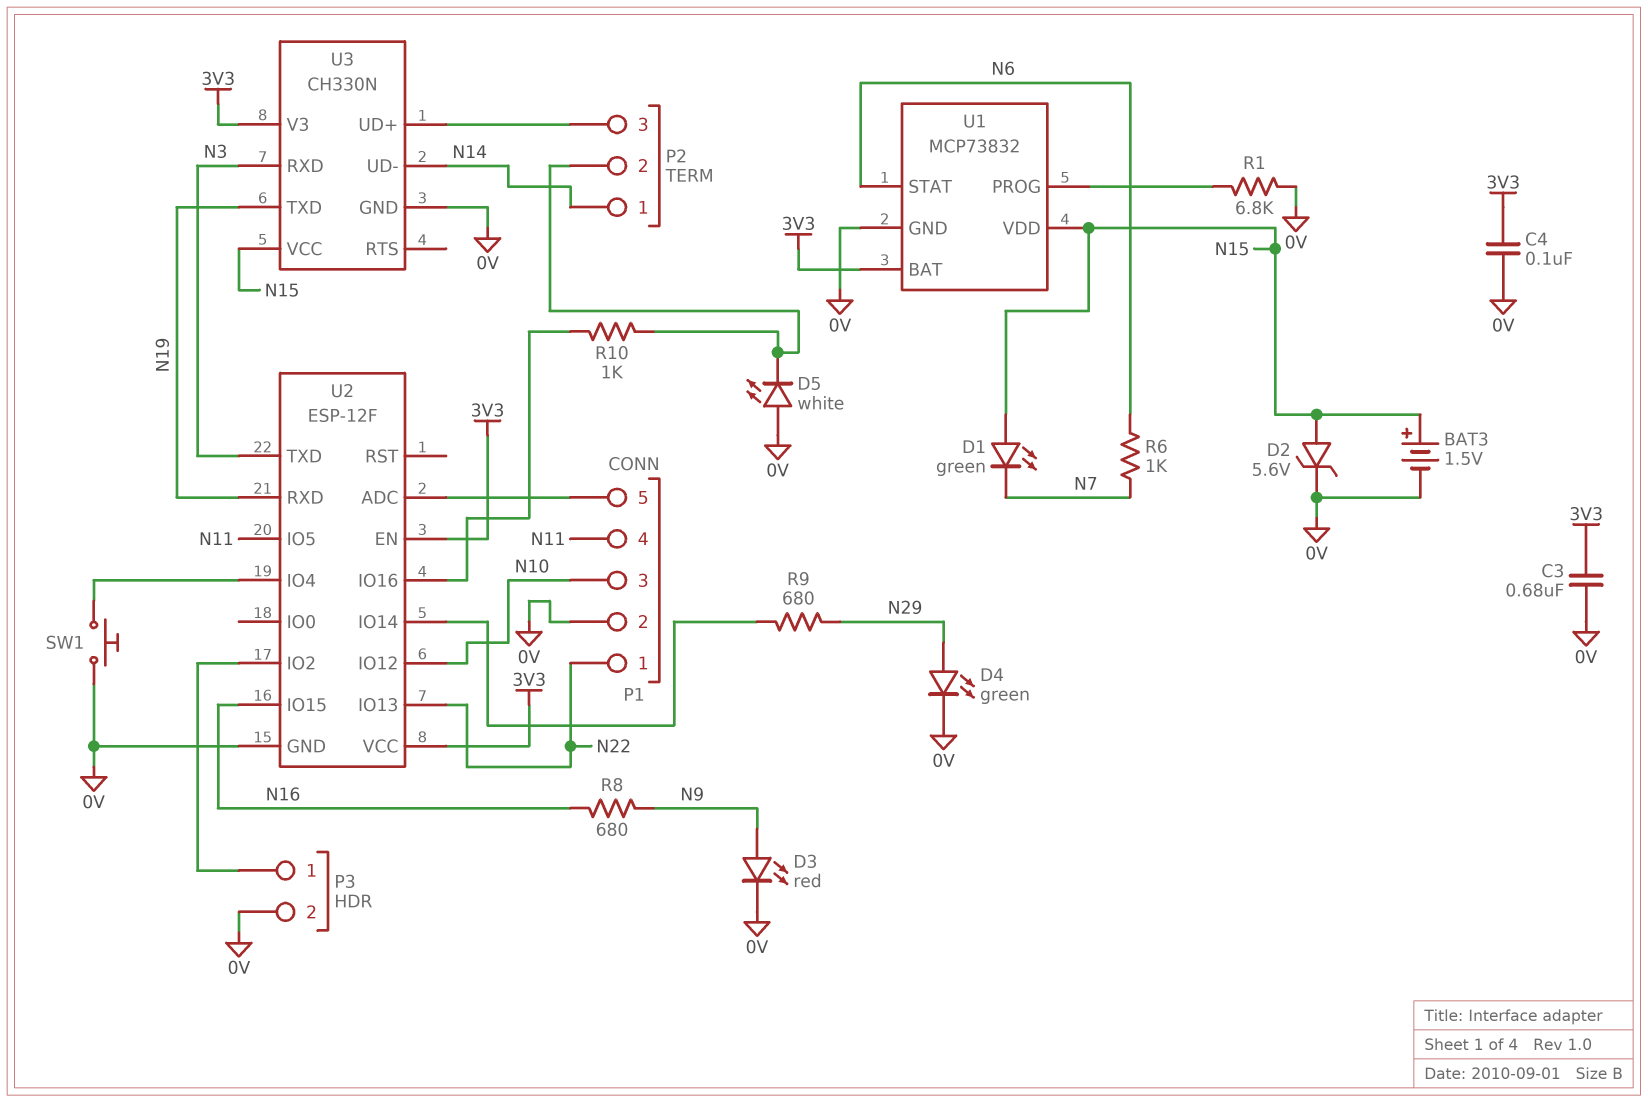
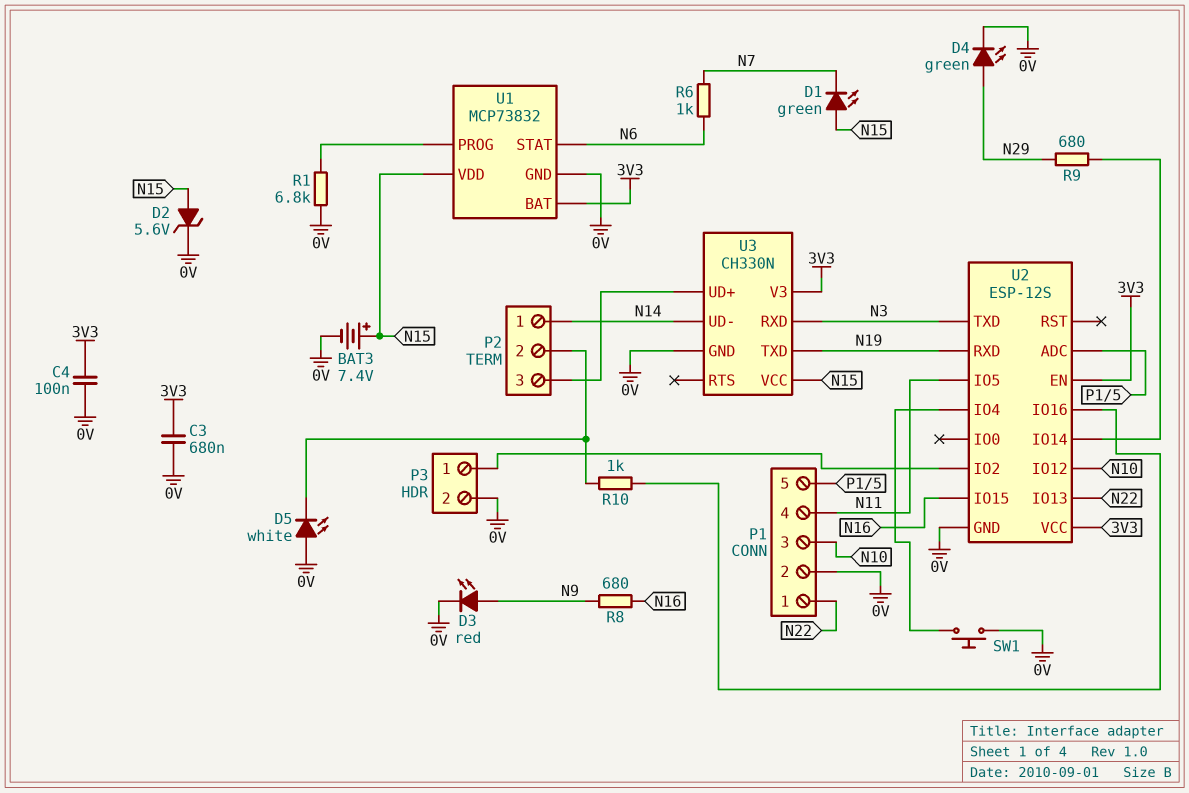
BAT3: 1.5V (plus N15, minus 0V) -> 7.4V (plus N15, minus 0V)
U2: ESP-12F -> ESP-12S

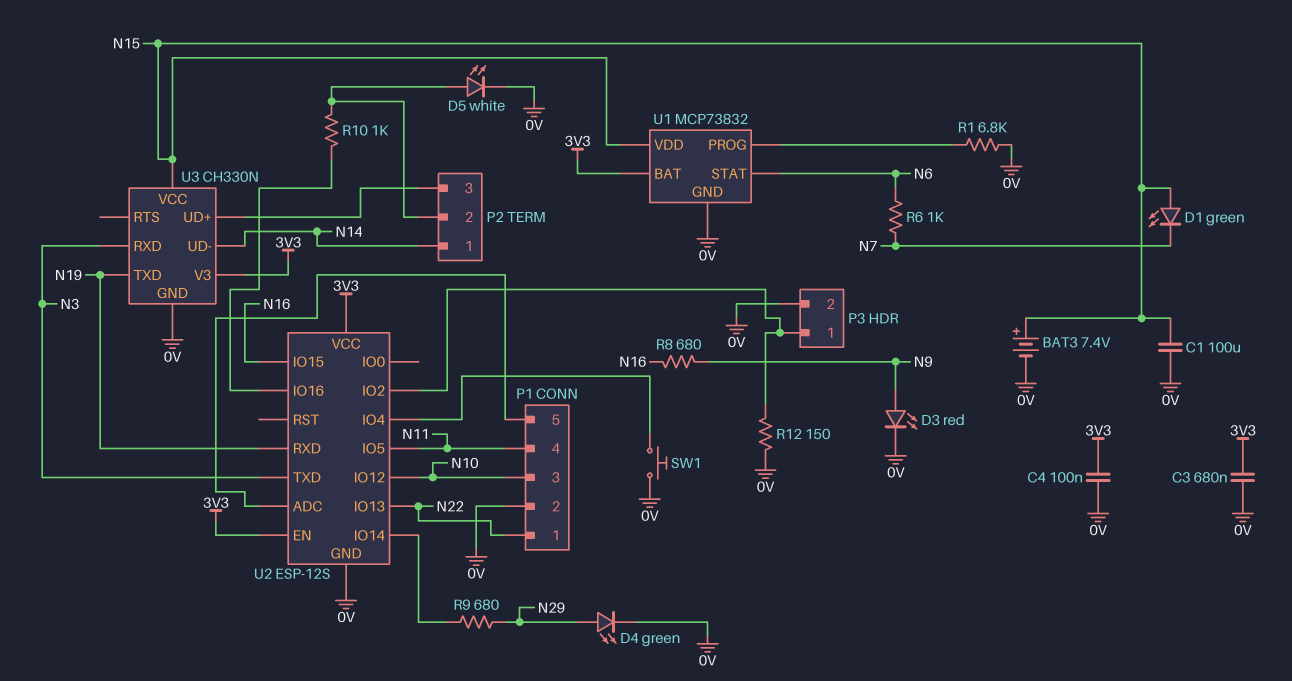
C1: none -> 100uF (0V, N15)
D2: zener 5.6V (A N15, K 0V) -> none
D5: LED white (A 0V, K P2/2) -> LED white (A P2/2, K 0V)
R12: none -> 150 (0V, P3/1)

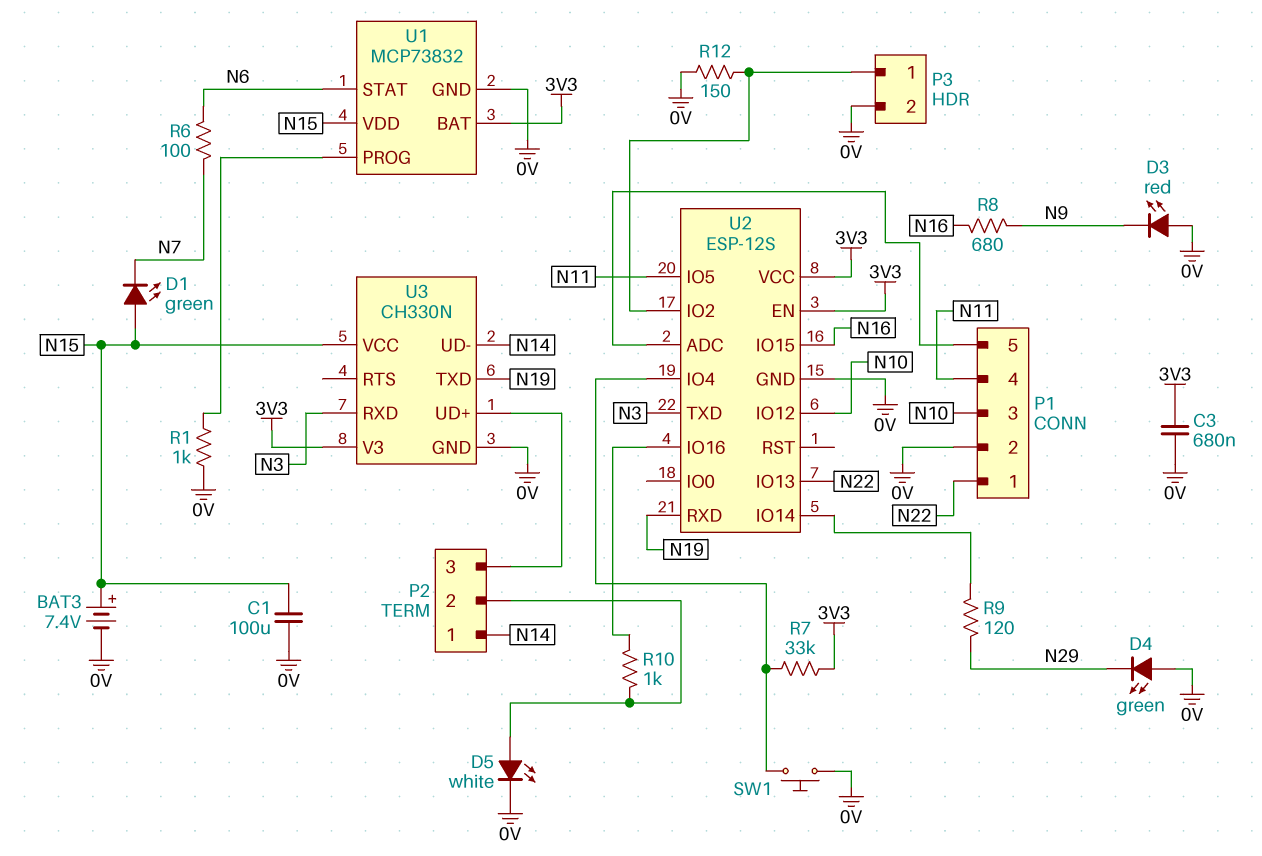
C4: 100nF (0V, 3V3) -> none
D3: LED red (A N9, K 0V) -> LED red (A 0V, K N9)
D4: LED green (A N29, K 0V) -> LED green (A 0V, K N29)
R1: 6.8k (0V, U1/PROG) -> 1k (0V, U1/PROG)
R6: 1k (N6, N7) -> 100 (N6, N7)
R7: none -> 33k (3V3, U2/IO4)
R9: 680 (N29, U2/IO14) -> 120 (N29, U2/IO14)

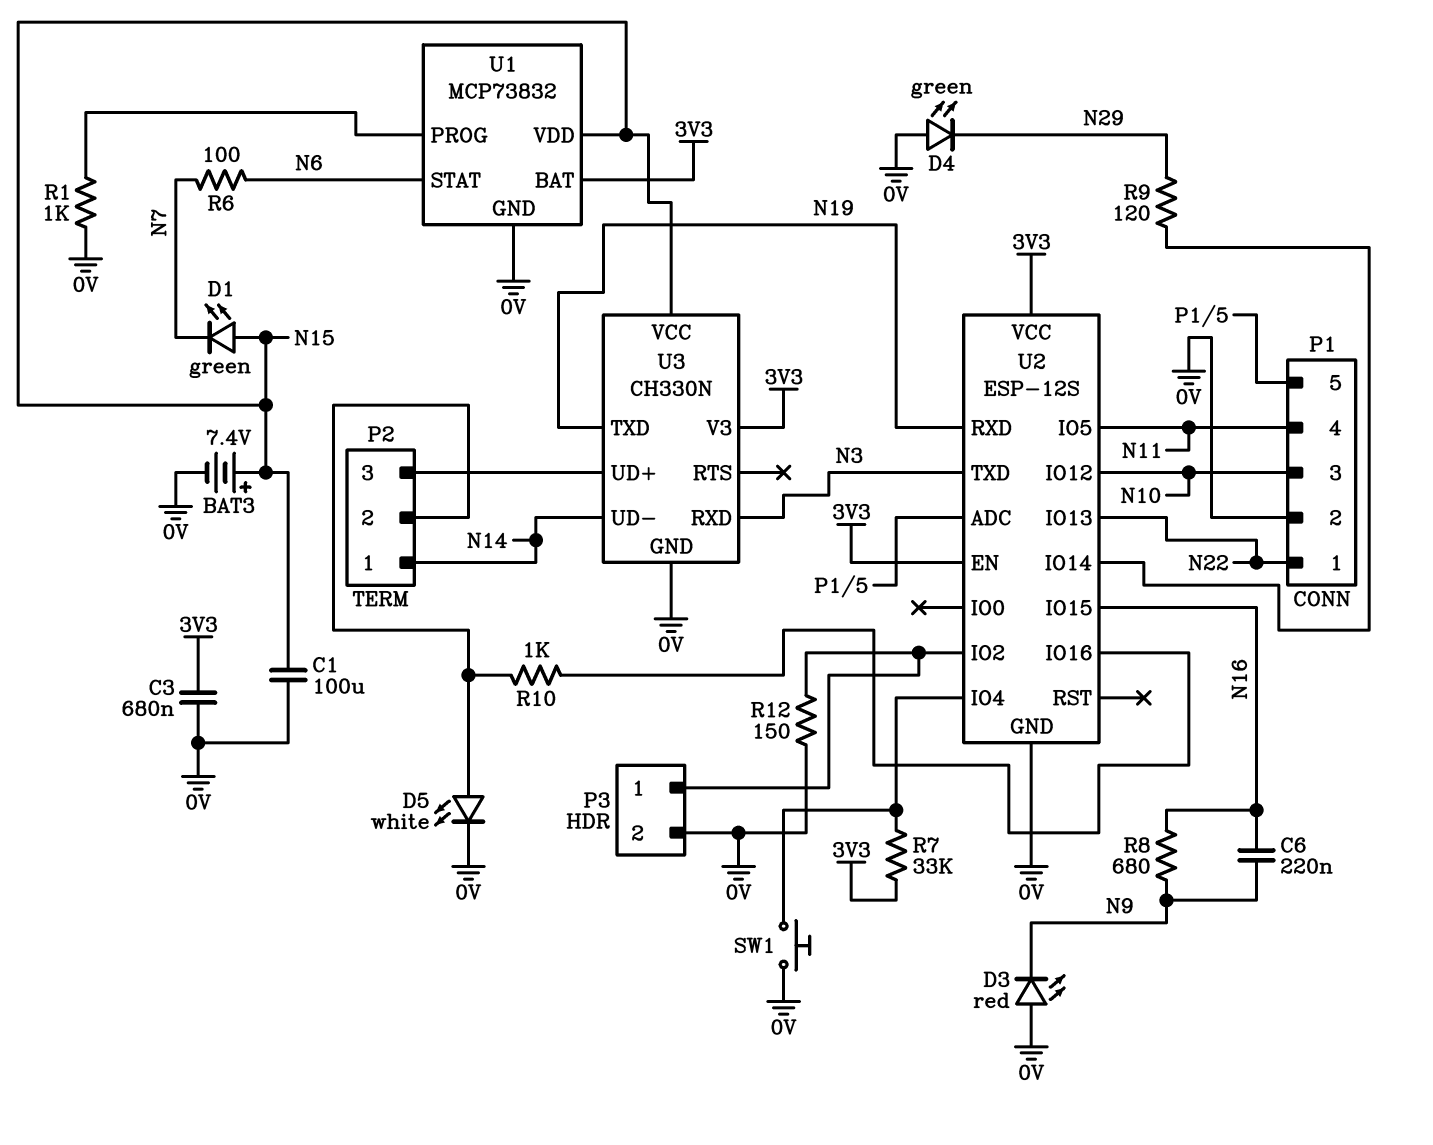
C6: none -> 220nF (N9, N16)

